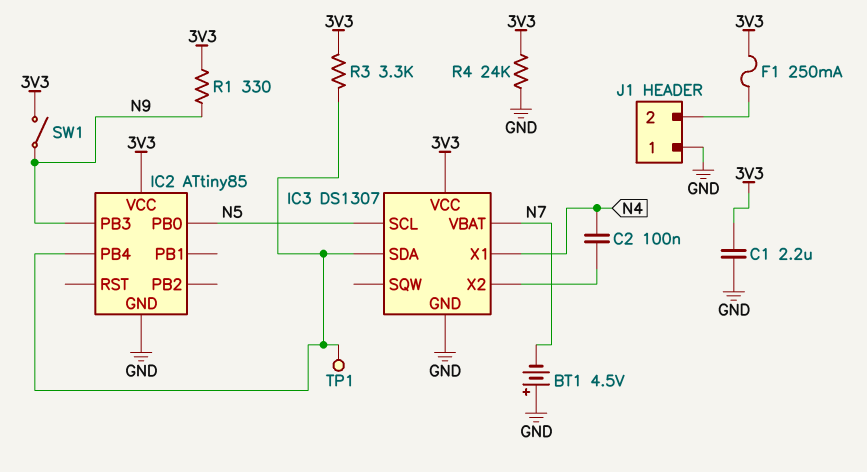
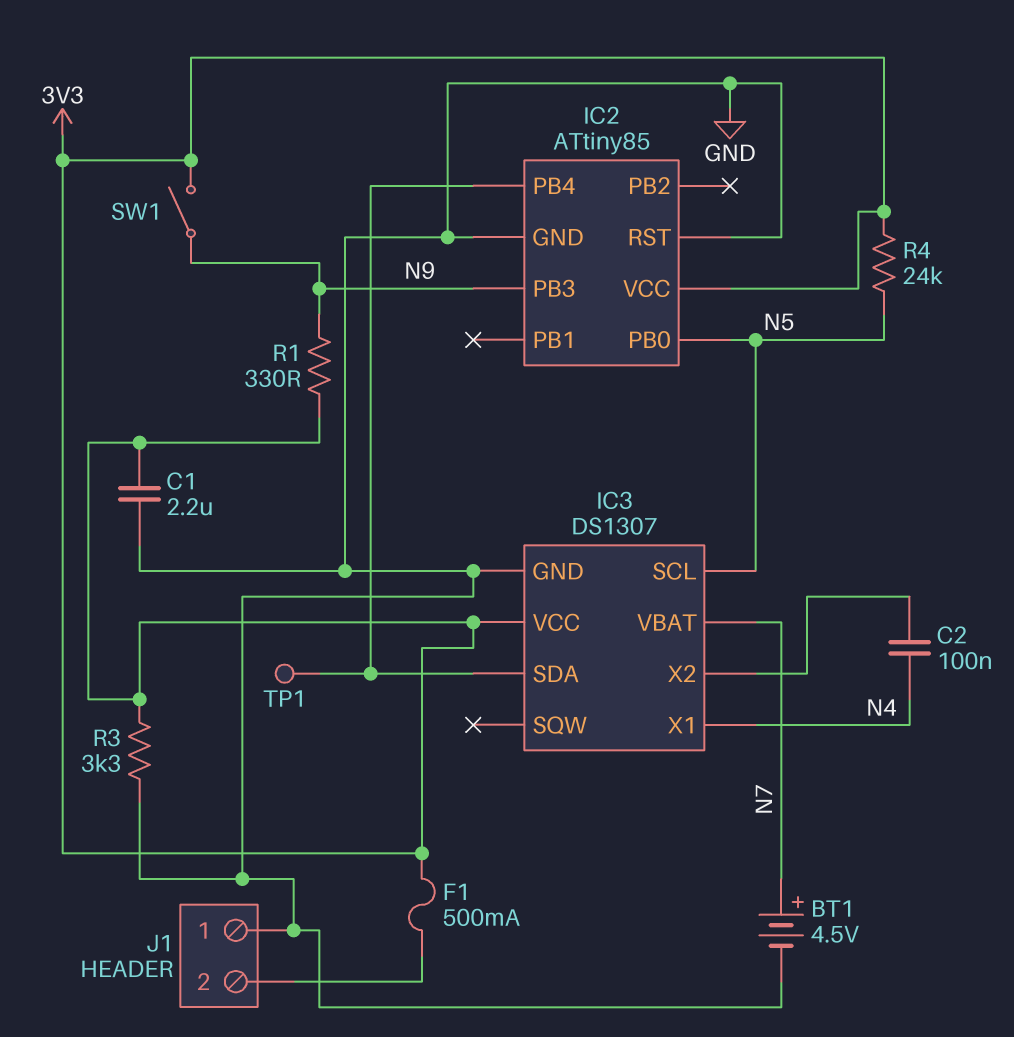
BT1: 4.5V (plus GND, minus N7) -> 4.5V (plus N7, minus GND)
F1: 250mA (3V3, J1/2) -> 500mA (3V3, J1/2)
IC2 pin RST: none -> GND
R3: 3.3k (3V3, IC2/PB4) -> 3.3k (3V3, GND)
R4: 24k (3V3, GND) -> 24k (3V3, N5)

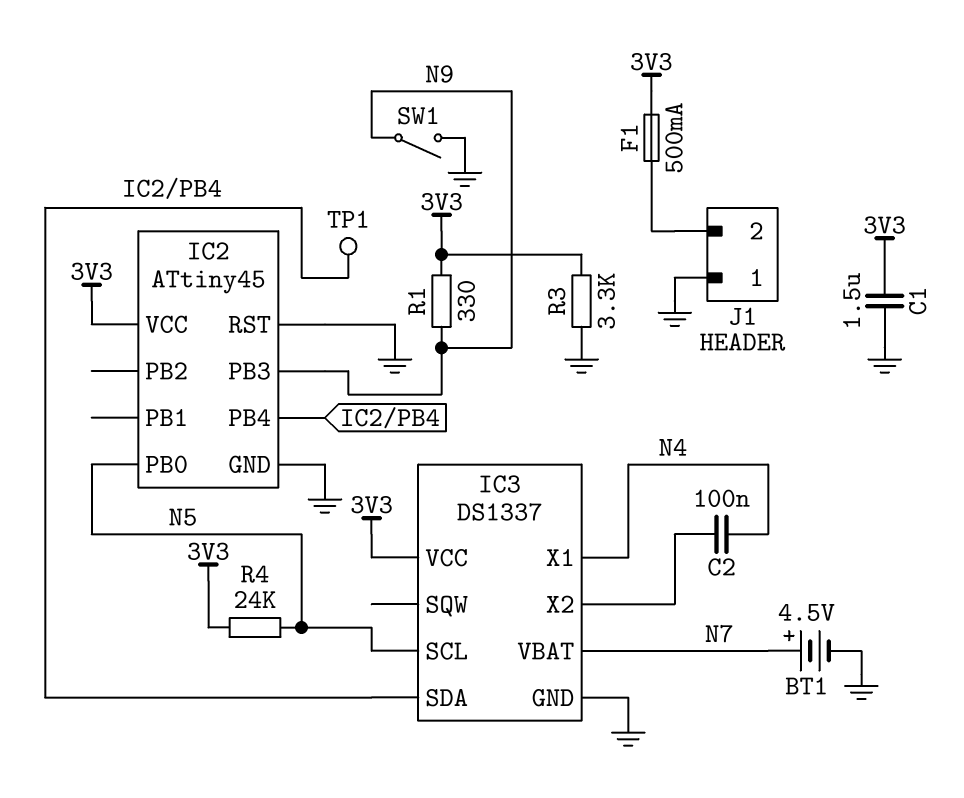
C1: 2.2uF (3V3, GND) -> 1.5uF (3V3, GND)
IC2: ATtiny85 -> ATtiny45
IC3: DS1307 -> DS1337
SW1: switch (3V3, N9) -> switch (GND, N9)

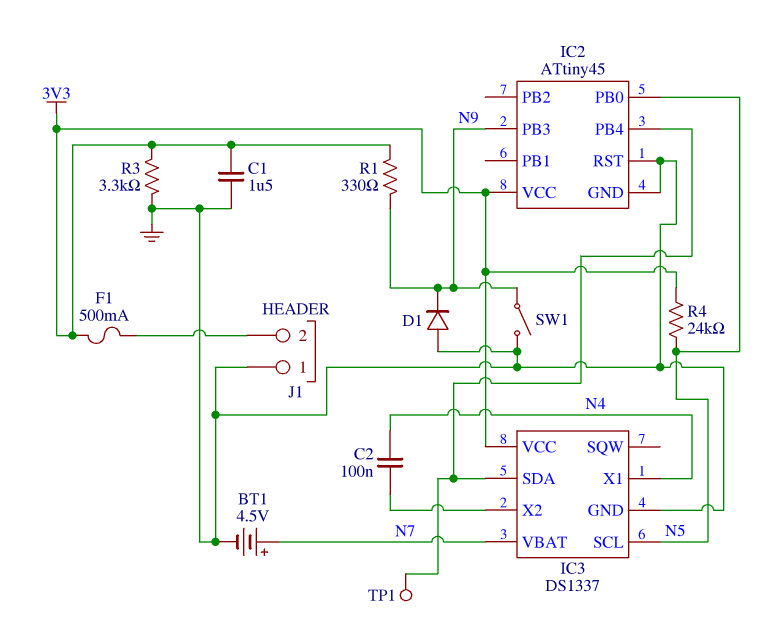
D1: none -> diode (A GND, K N9)

